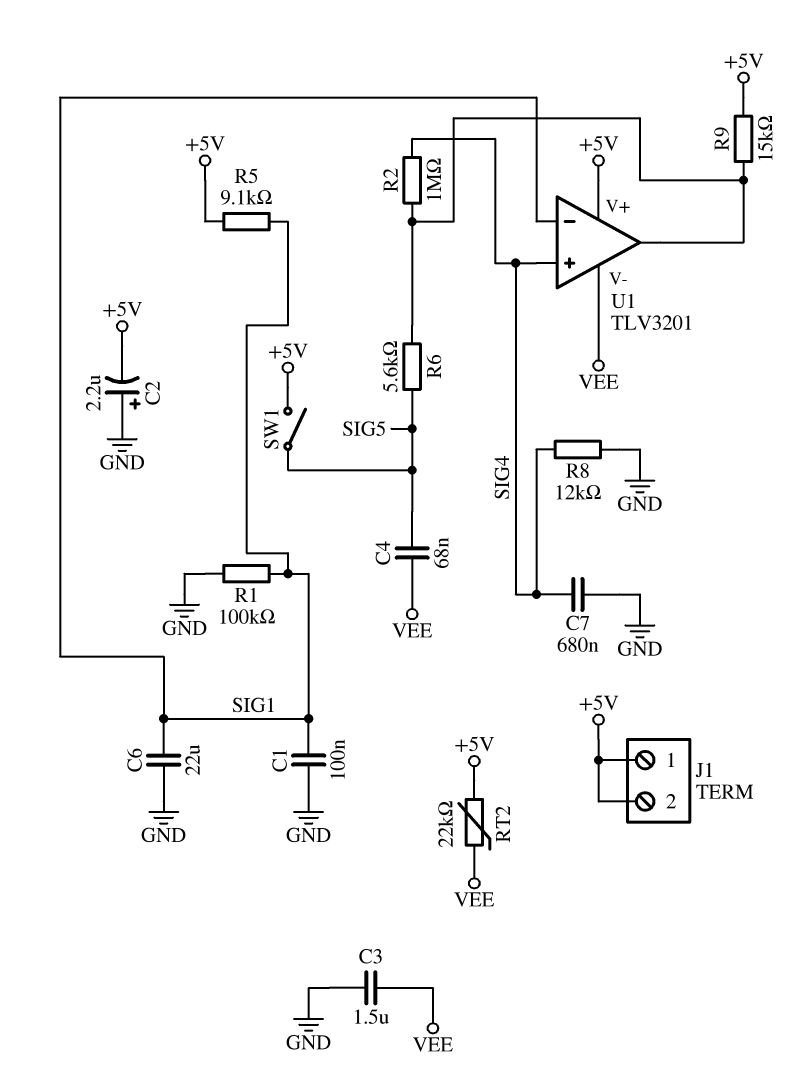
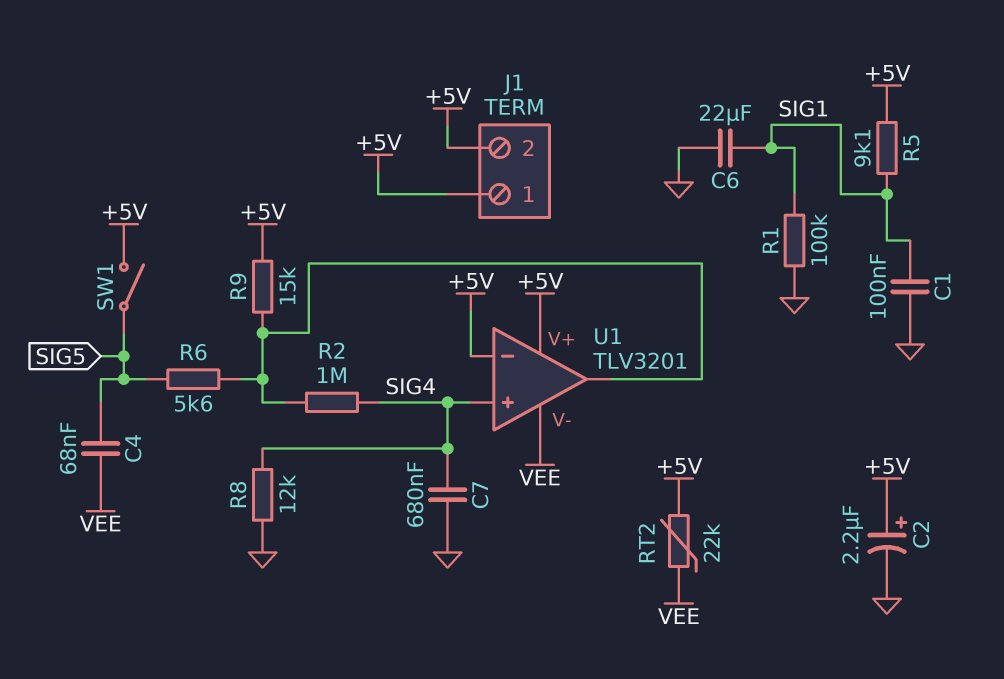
C2: 2.2uF (plus GND, minus +5V) -> 2.2uF (plus +5V, minus GND)
C3: 1.5uF (GND, VEE) -> none
U1 pin in-: SIG1 -> +5V

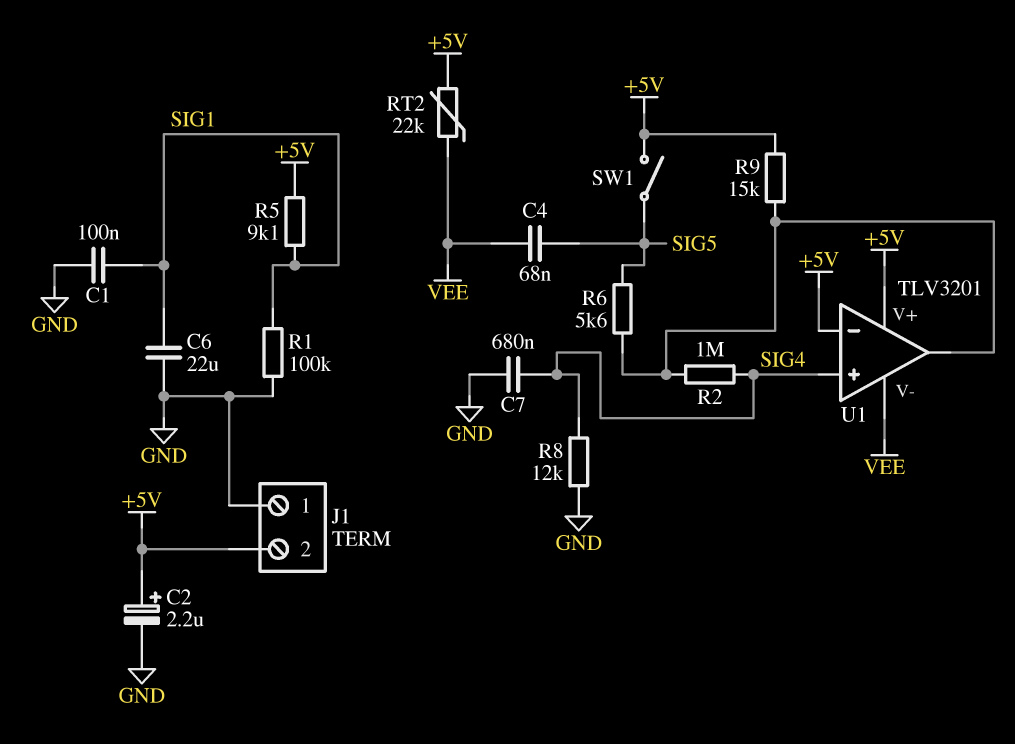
J1 pin 1: +5V -> GND

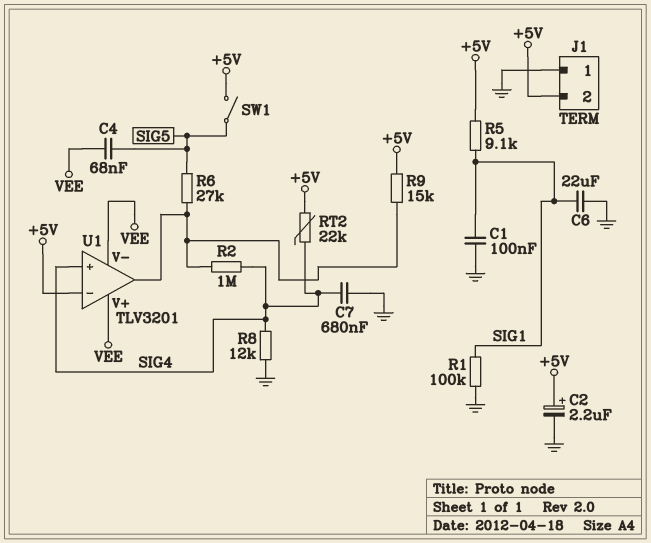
R6: 5.6k (SIG5, U1/out) -> 27k (SIG5, U1/out)
RT2: 22k (+5V, VEE) -> 22k (+5V, SIG4)
U1 pin V+: +5V -> VEE

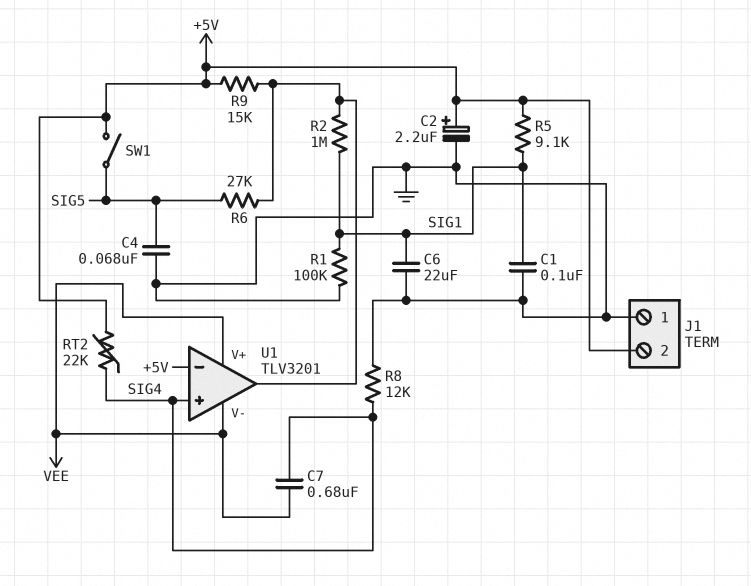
C4: 68nF (SIG5, VEE) -> 68nF (GND, SIG5)
C7: 680nF (GND, SIG4) -> 680nF (SIG4, VEE)
R2: 1M (SIG4, U1/out) -> 1M (SIG1, U1/out)

